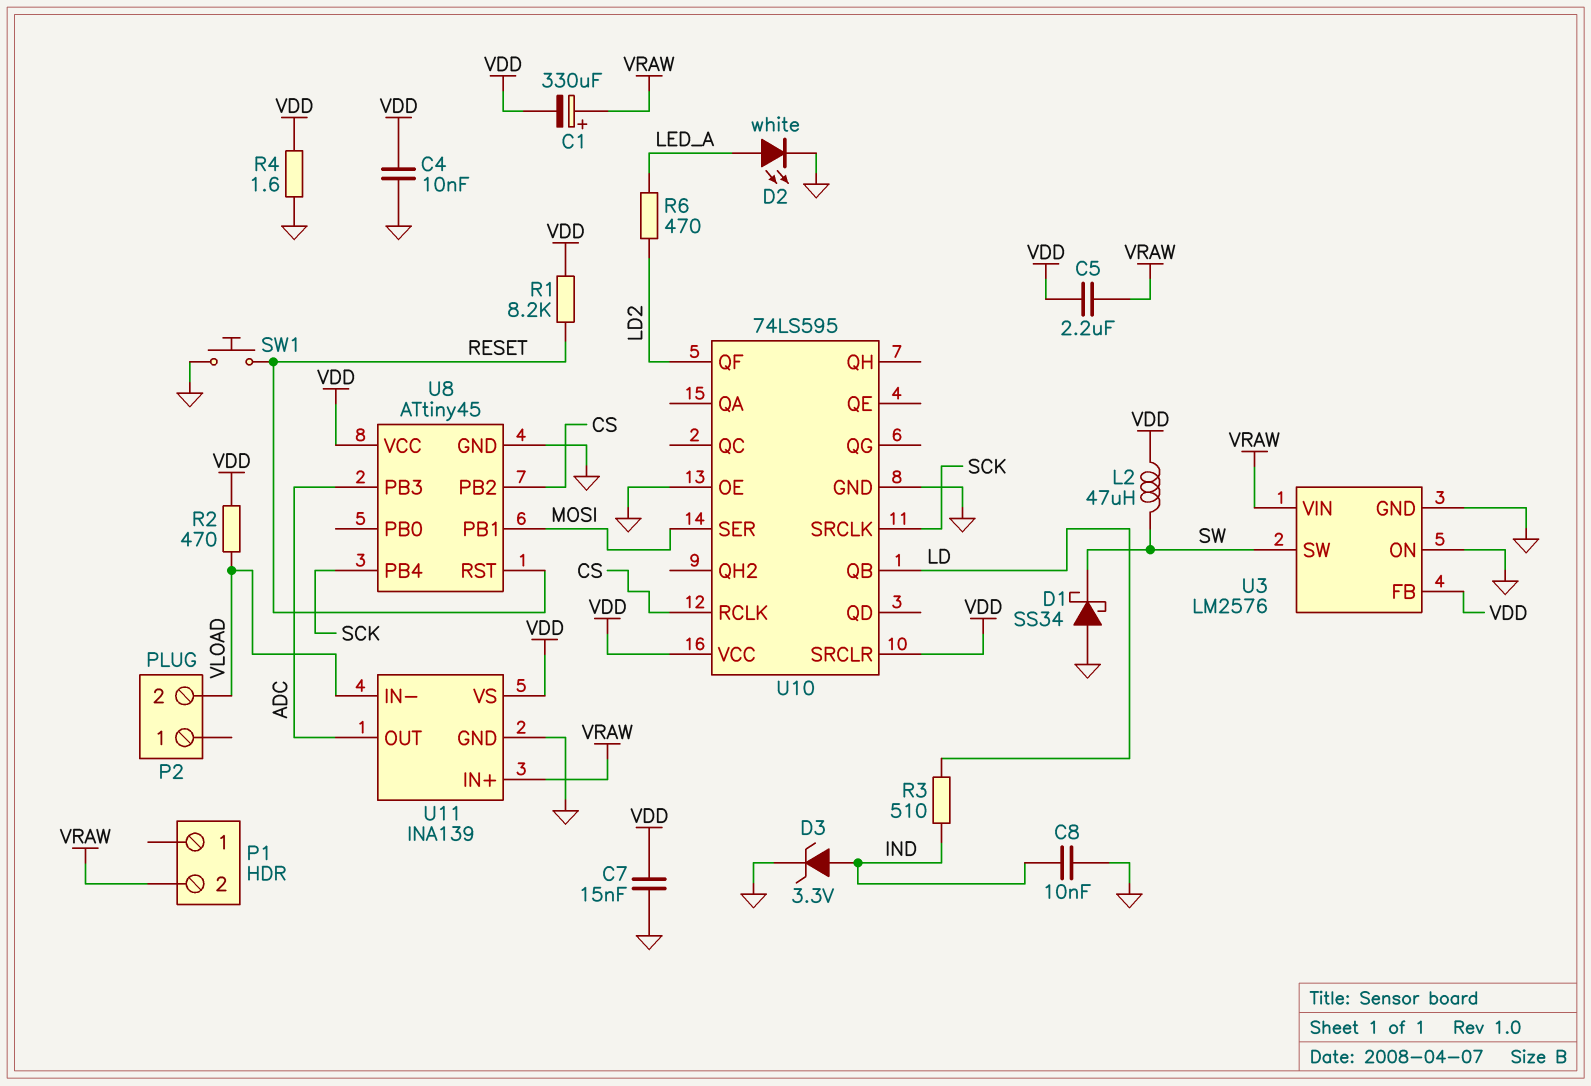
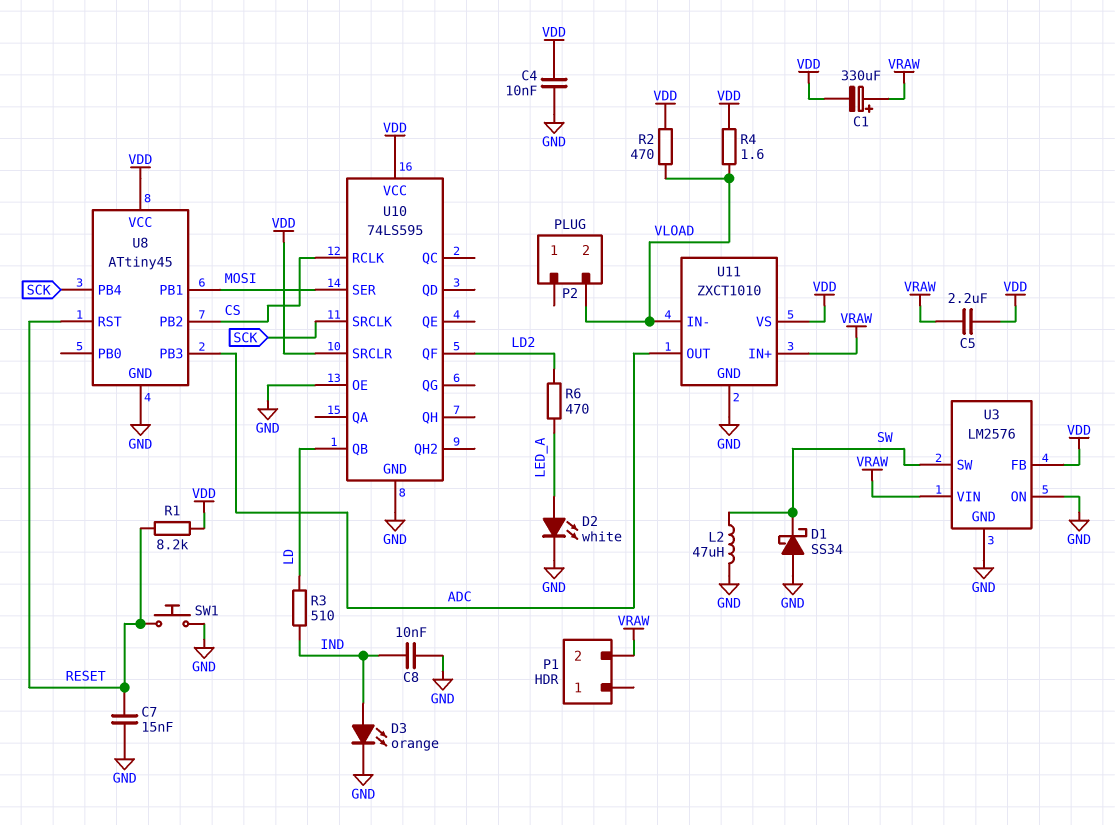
C7: 15nF (GND, VDD) -> 15nF (GND, RESET)
D3: zener 3.3V (A IND, K GND) -> LED orange (A IND, K GND)
L2: 47uH (SW, VDD) -> 47uH (GND, SW)
R4: 1.6 (GND, VDD) -> 1.6 (VDD, VLOAD)
U11: INA139 -> ZXCT1010

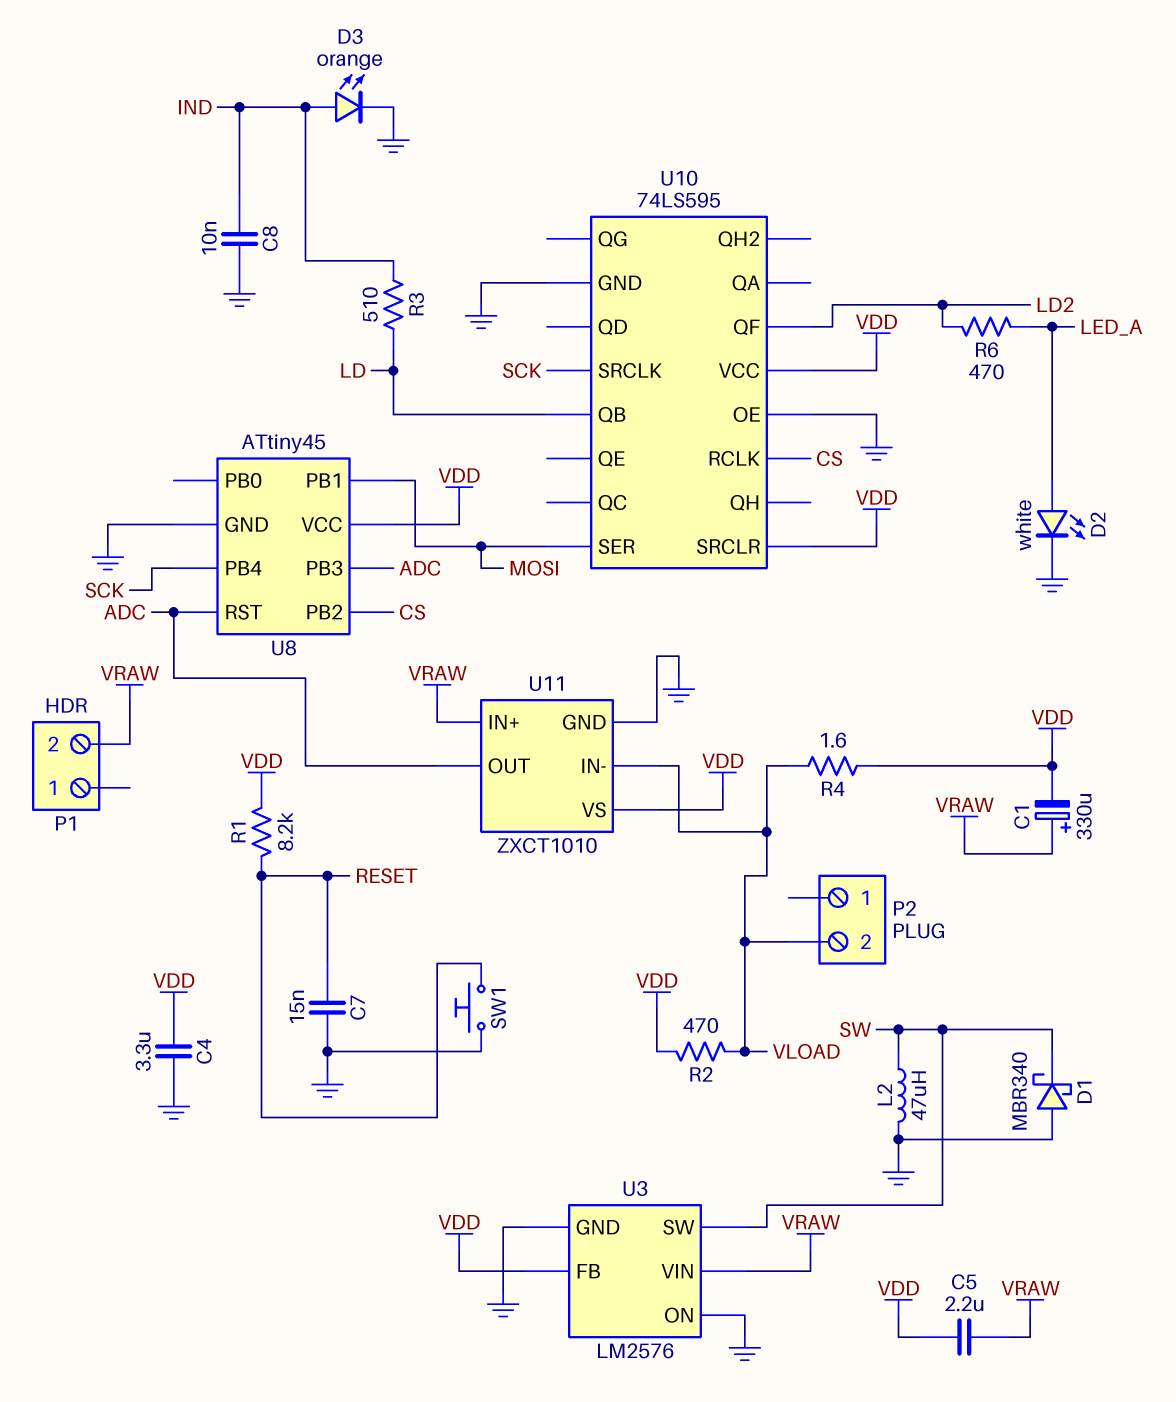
C4: 10nF (GND, VDD) -> 3.3uF (GND, VDD)
D1: schottky SS34 (A GND, K SW) -> schottky MBR340 (A GND, K SW)
U8 pin RST: RESET -> ADC

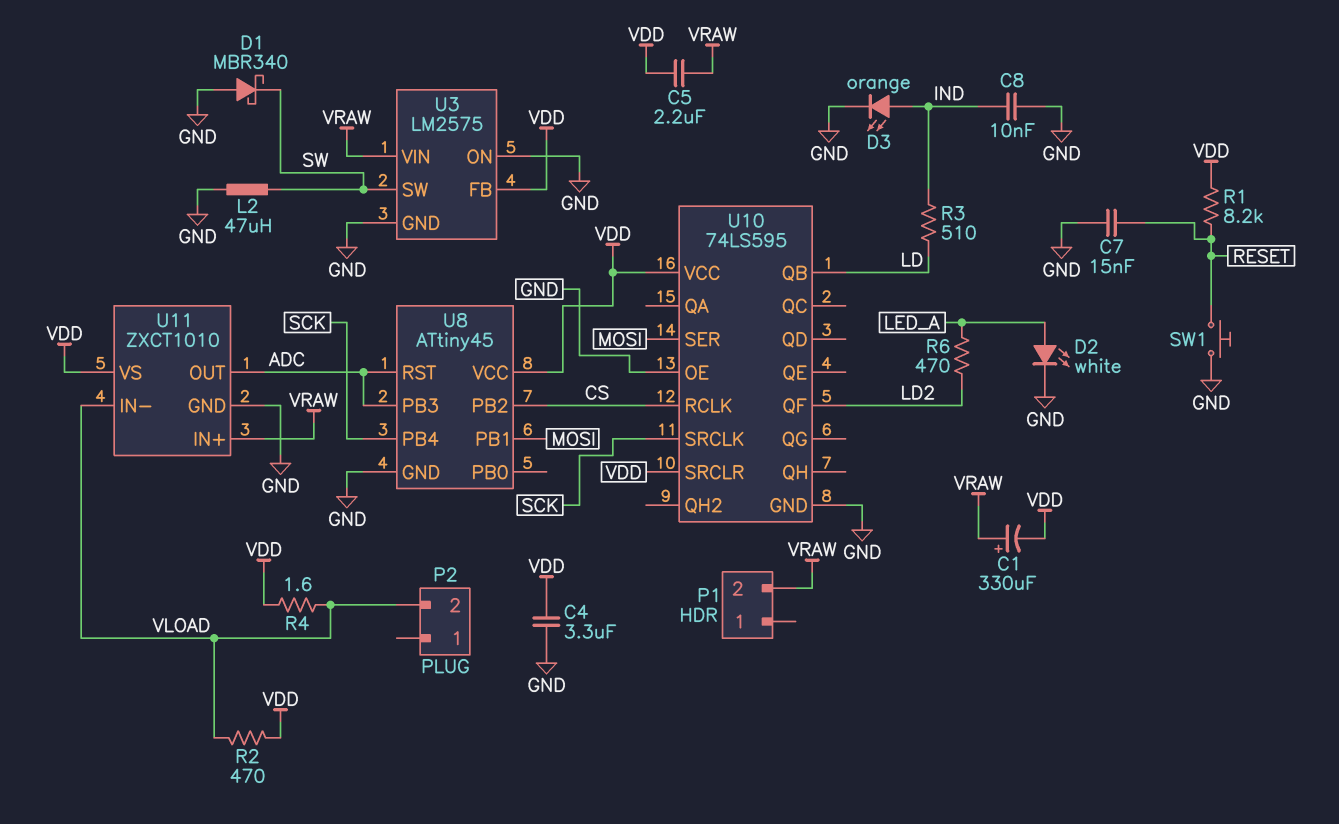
U3: LM2576 -> LM2575

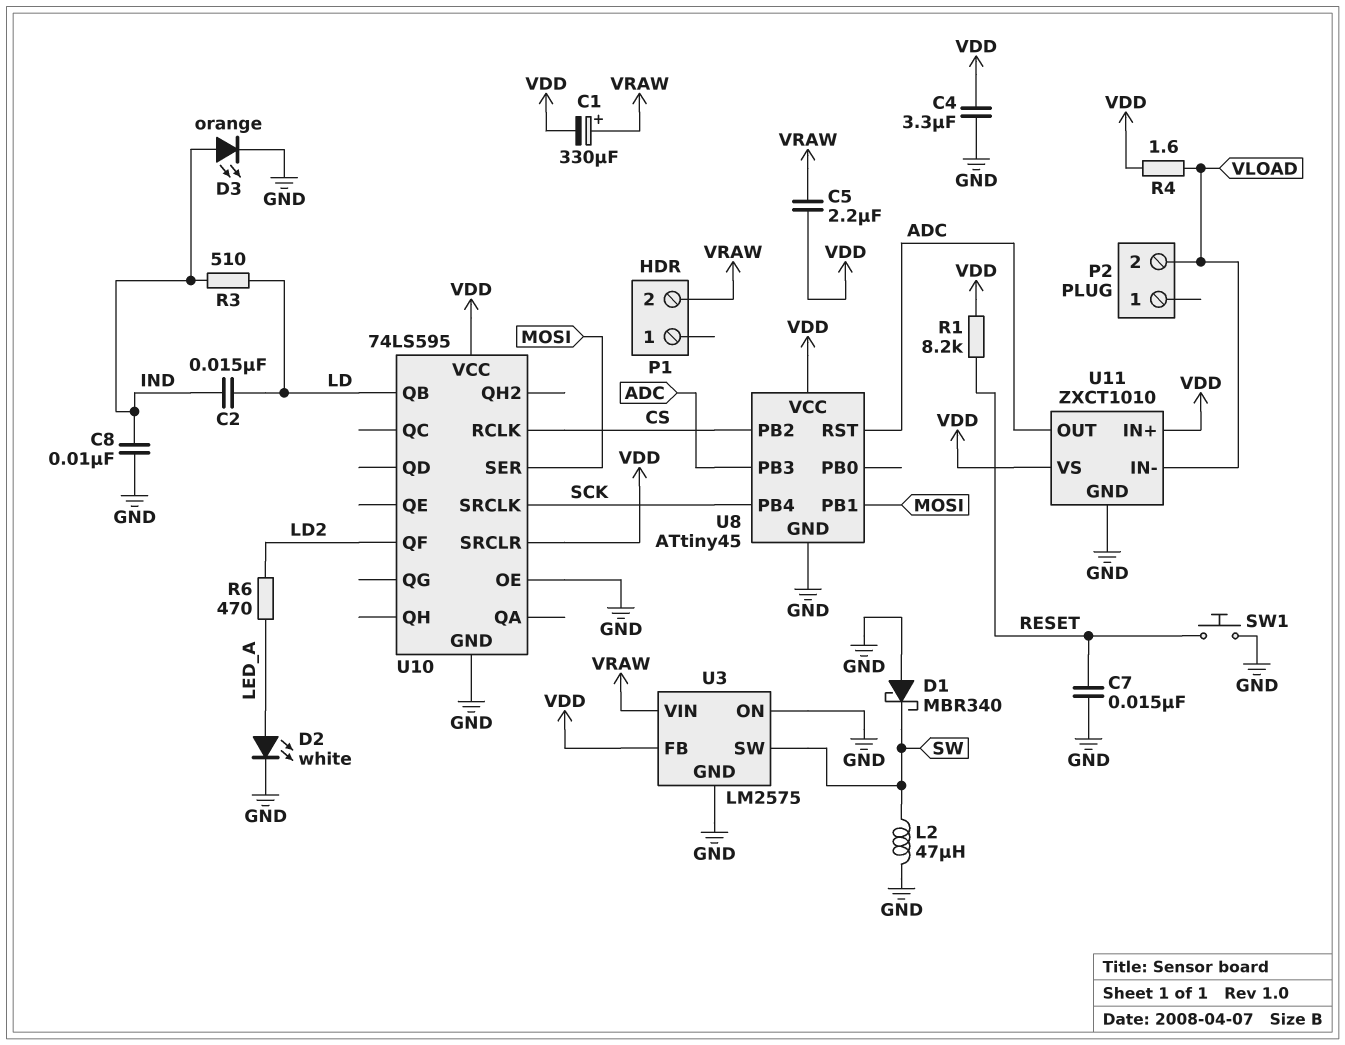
C2: none -> 15nF (IND, LD)
R2: 470 (VDD, VLOAD) -> none
U11 pin IN+: VRAW -> VDD

